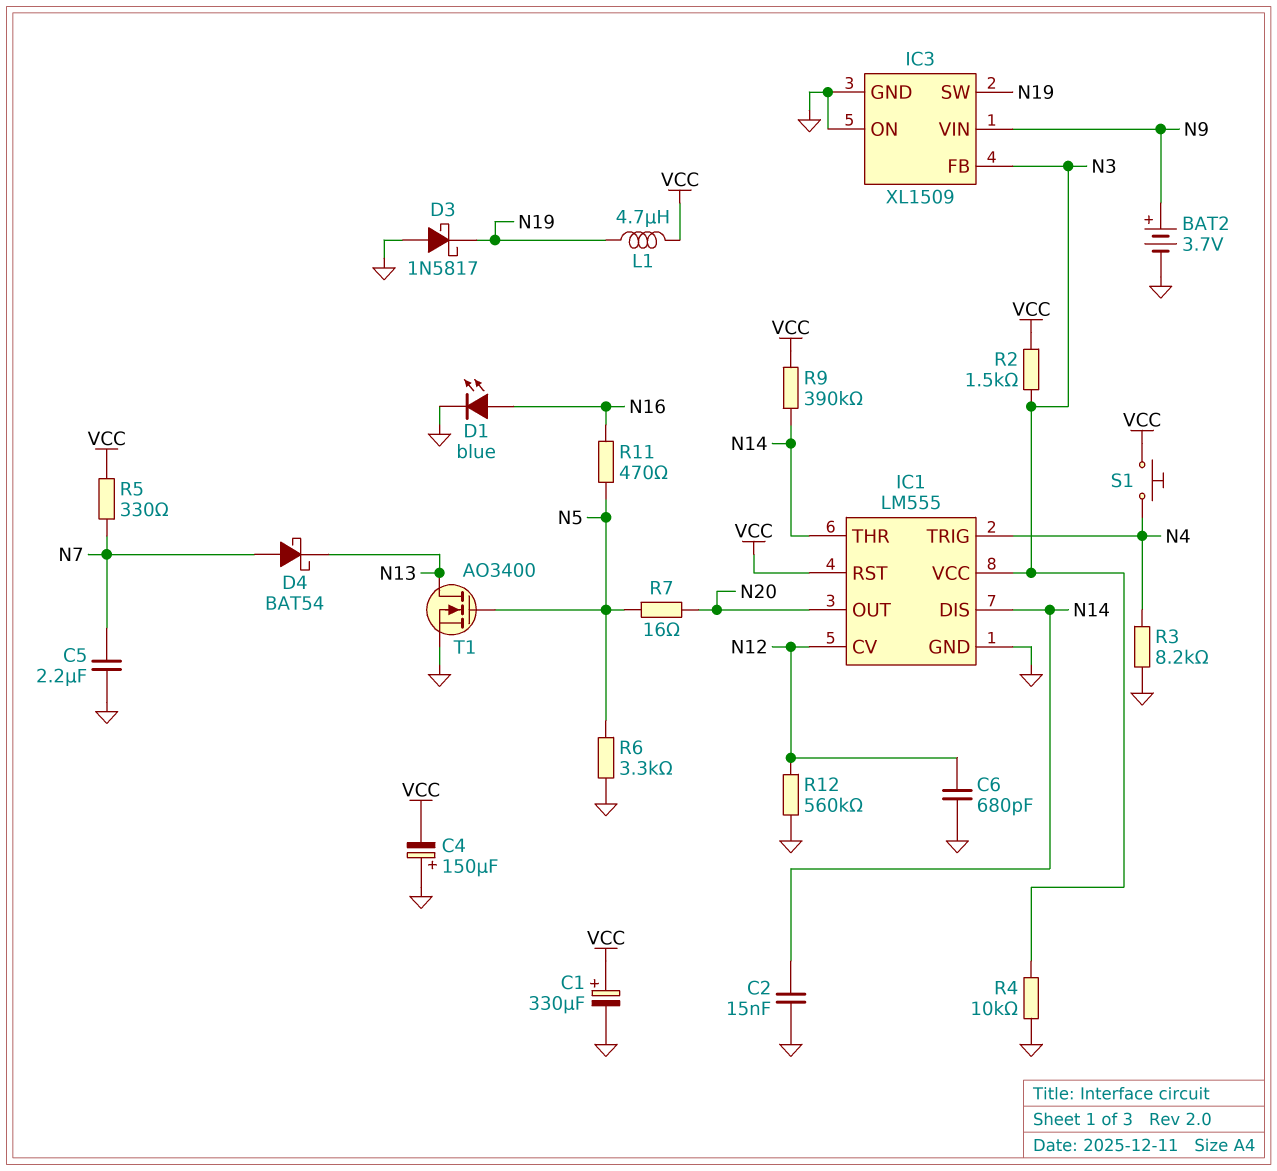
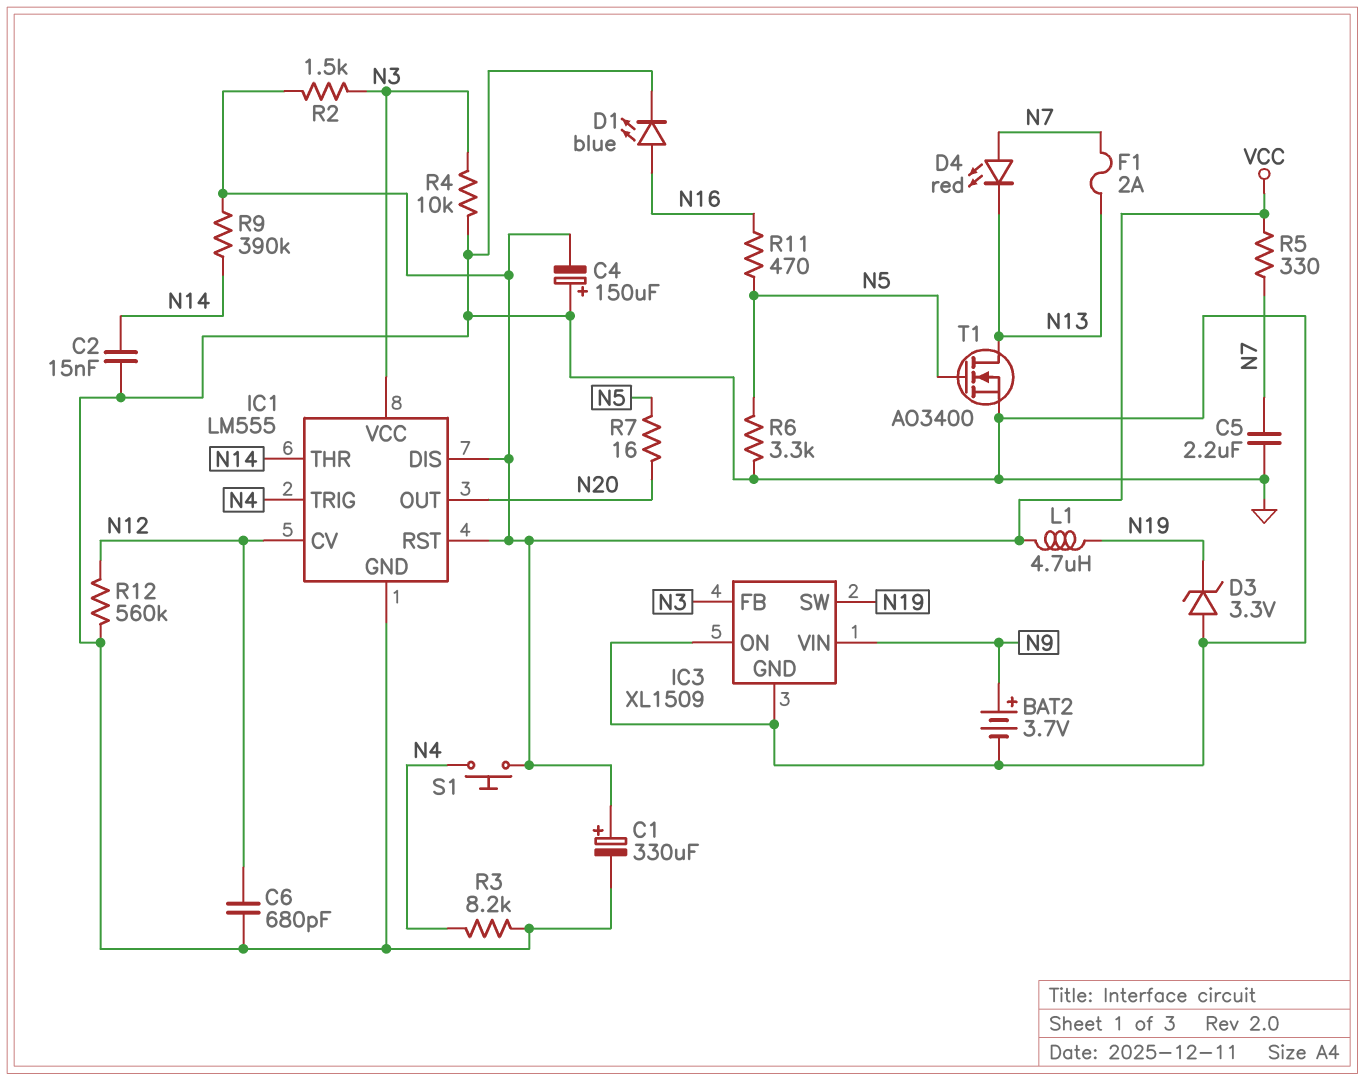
D3: schottky 1N5817 (A GND, K N19) -> zener 3.3V (A GND, K N19)
D4: schottky BAT54 (A N7, K N13) -> LED red (A N7, K N13)
F1: none -> 2A (N7, N13)
IC1 pin DIS: N14 -> VCC

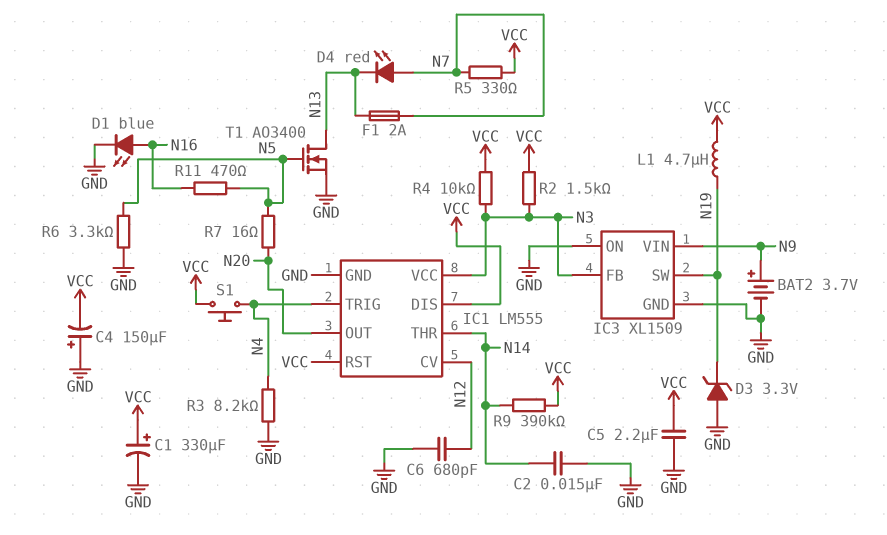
C5: 2.2uF (GND, N7) -> 2.2uF (GND, VCC)
R4: 10k (GND, N3) -> 10k (N3, VCC)
R12: 560k (GND, N12) -> none

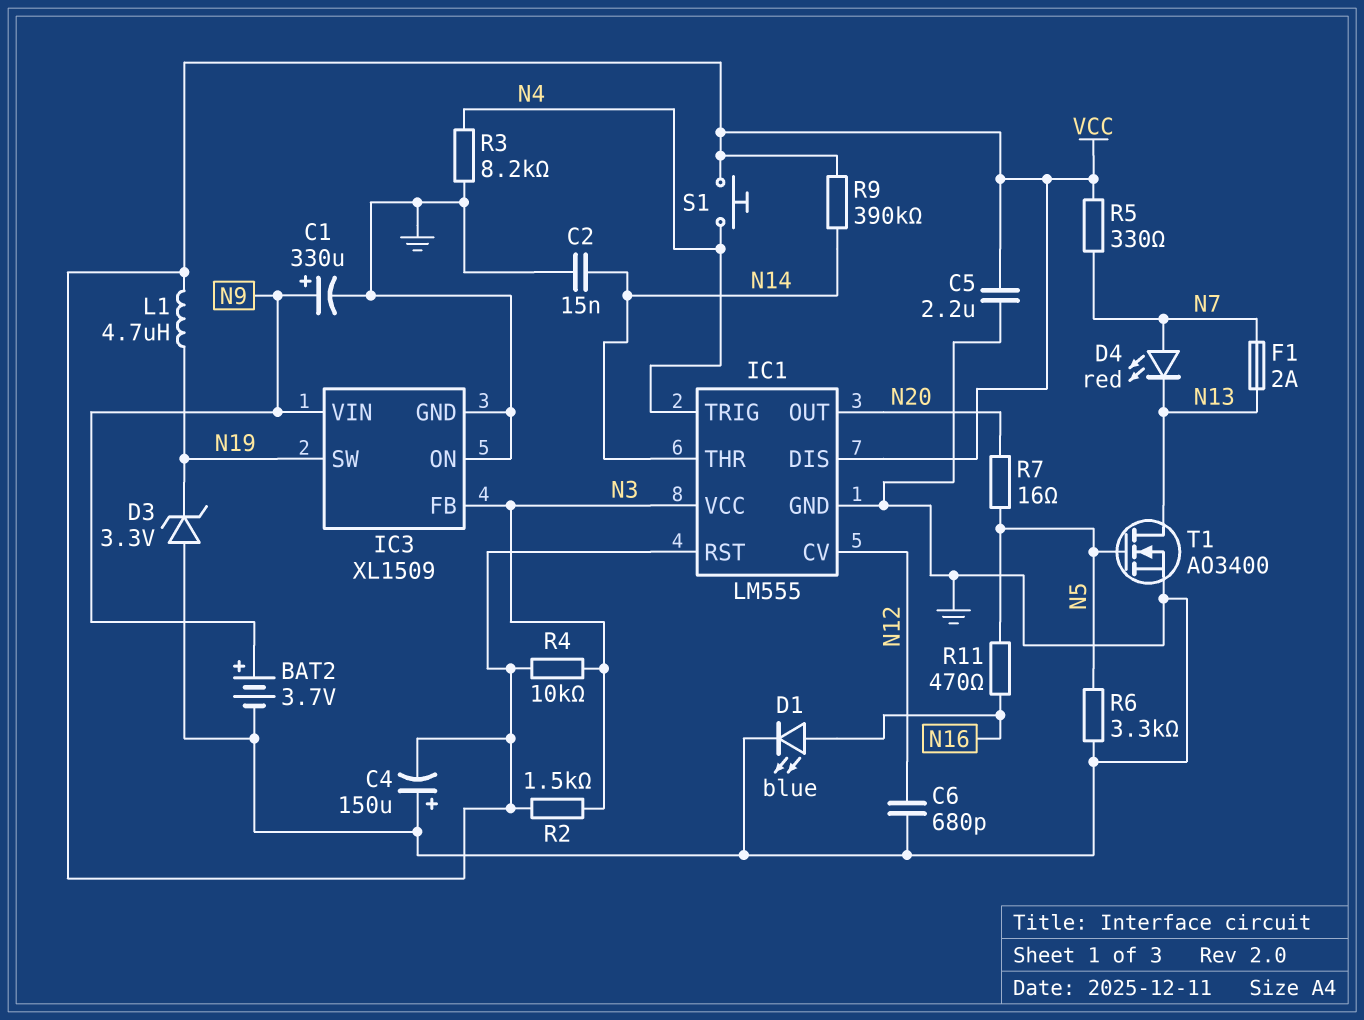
C1: 330uF (plus VCC, minus GND) -> 330uF (plus N9, minus GND)

